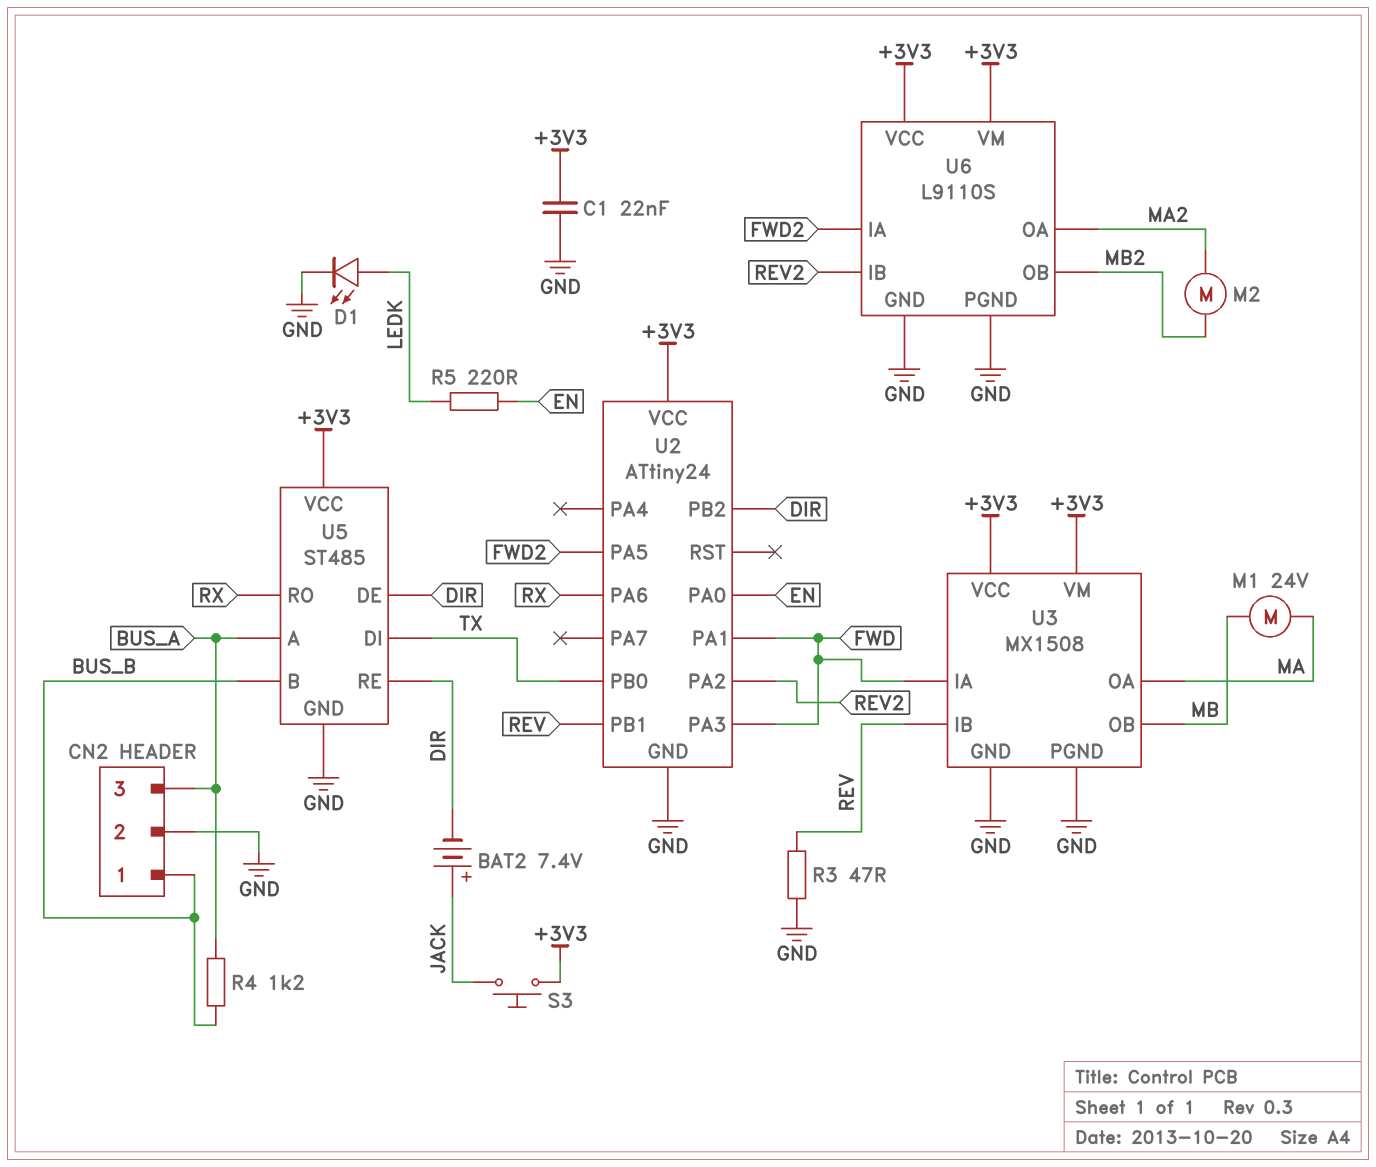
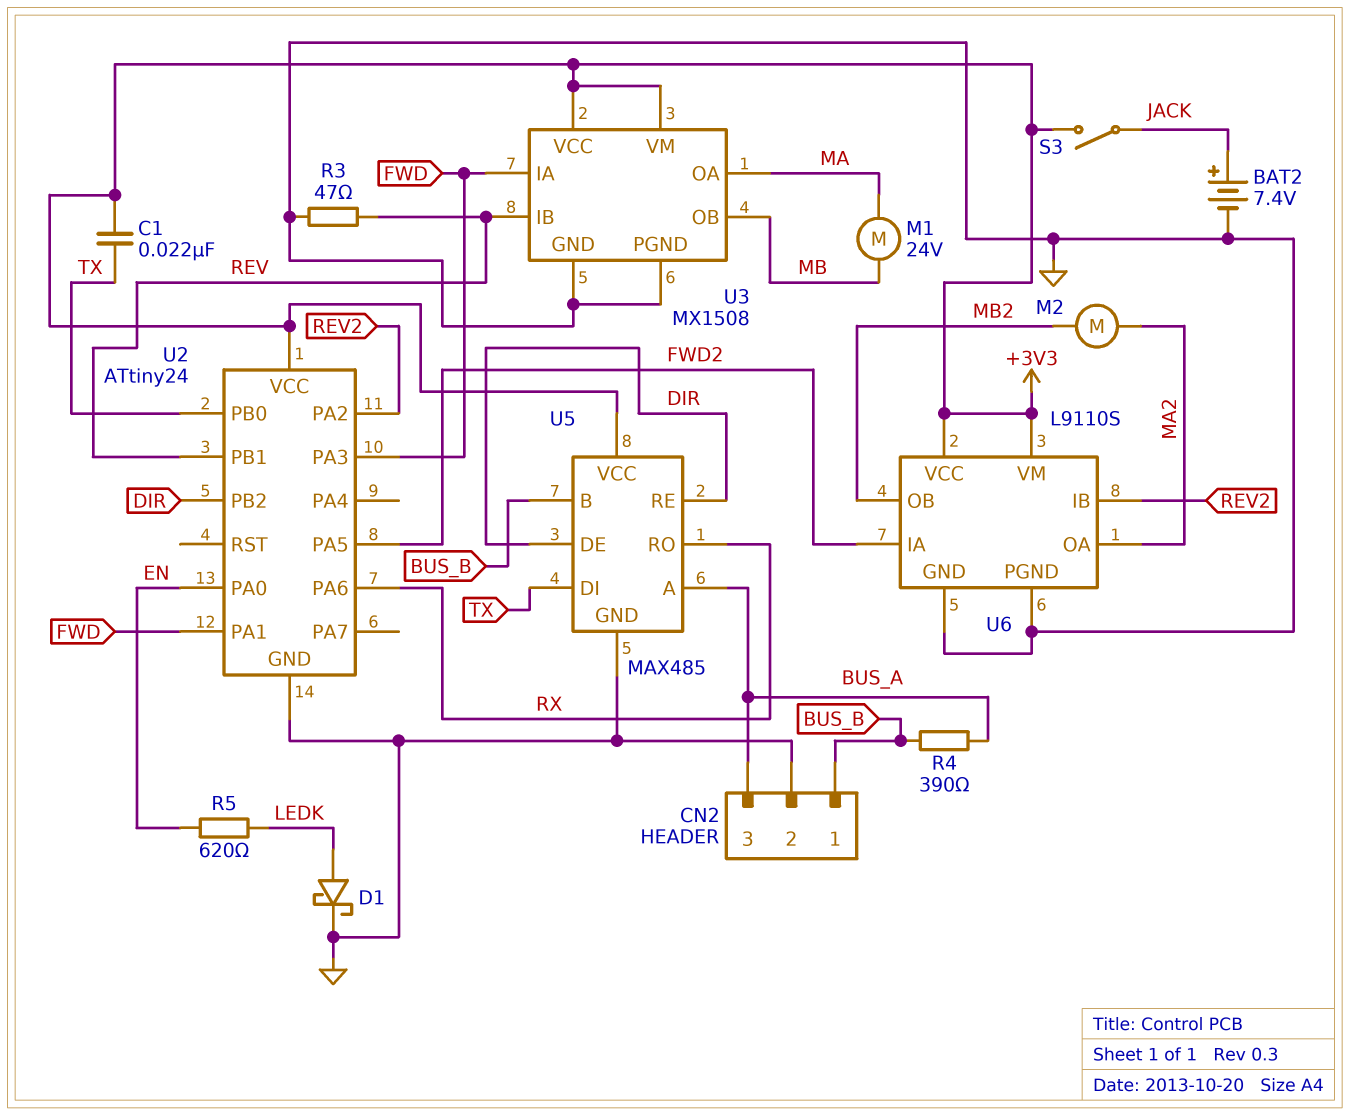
BAT2: 7.4V (plus JACK, minus DIR) -> 7.4V (plus JACK, minus GND)
C1: 22nF (+3V3, GND) -> 22nF (+3V3, TX)
D1: LED (A LEDK, K GND) -> schottky (A LEDK, K GND)
R4: 1.2k (BUS_A, BUS_B) -> 390 (BUS_A, BUS_B)
R5: 220 (EN, LEDK) -> 620 (EN, LEDK)
S3: button (+3V3, JACK) -> switch (+3V3, JACK)
U5: ST485 -> MAX485

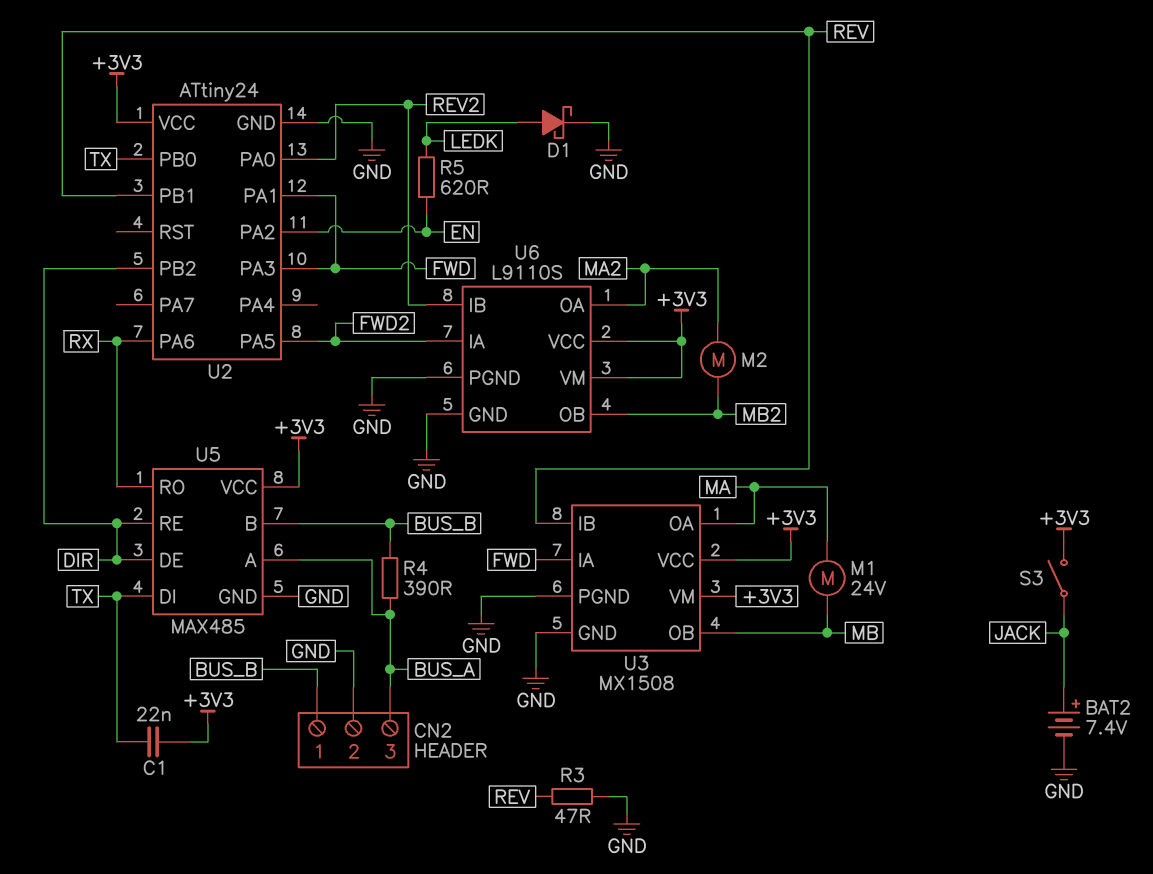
U2 pin PA0: EN -> REV2
U2 pin PA2: REV2 -> EN

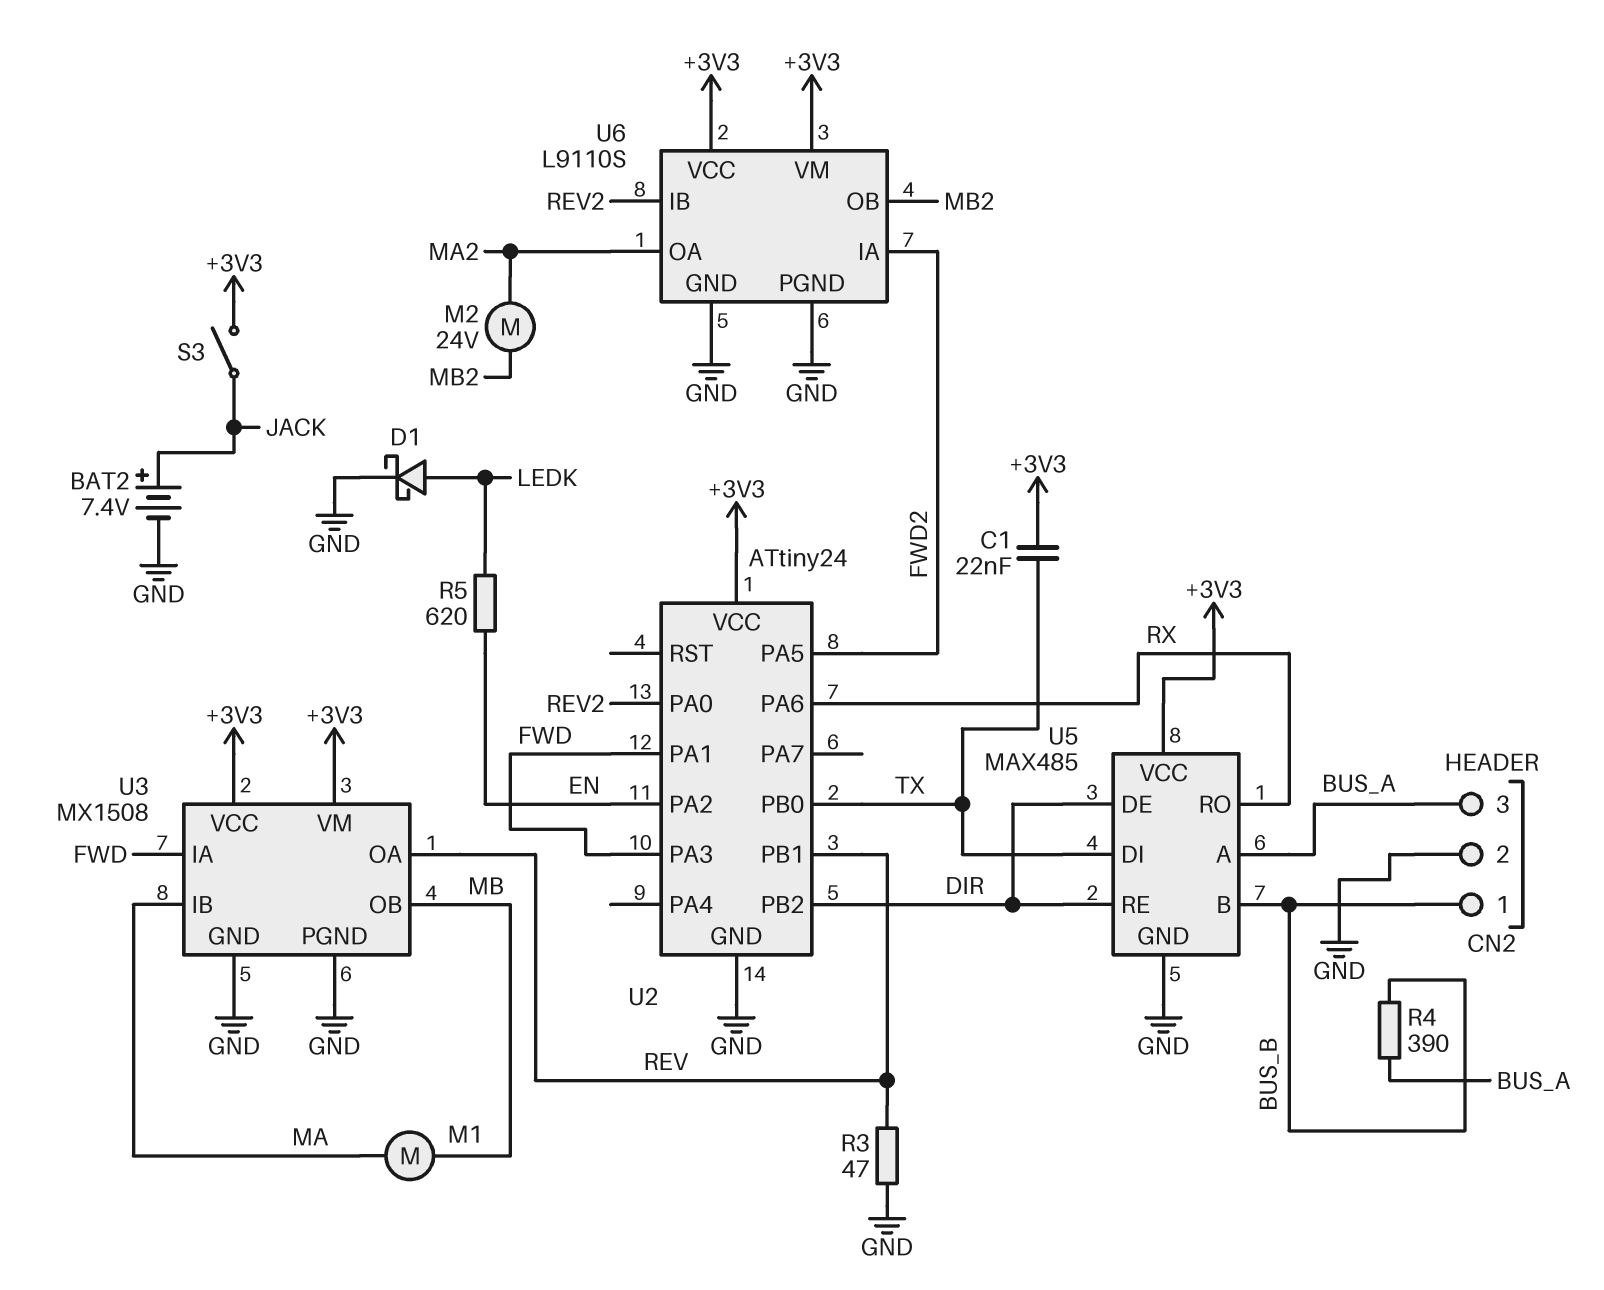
M1: motor 24V (MA, MB) -> motor (MA, MB)
M2: motor (MA2, MB2) -> motor 24V (MA2, MB2)
U3 pin IB: REV -> MA
U3 pin OA: MA -> REV

